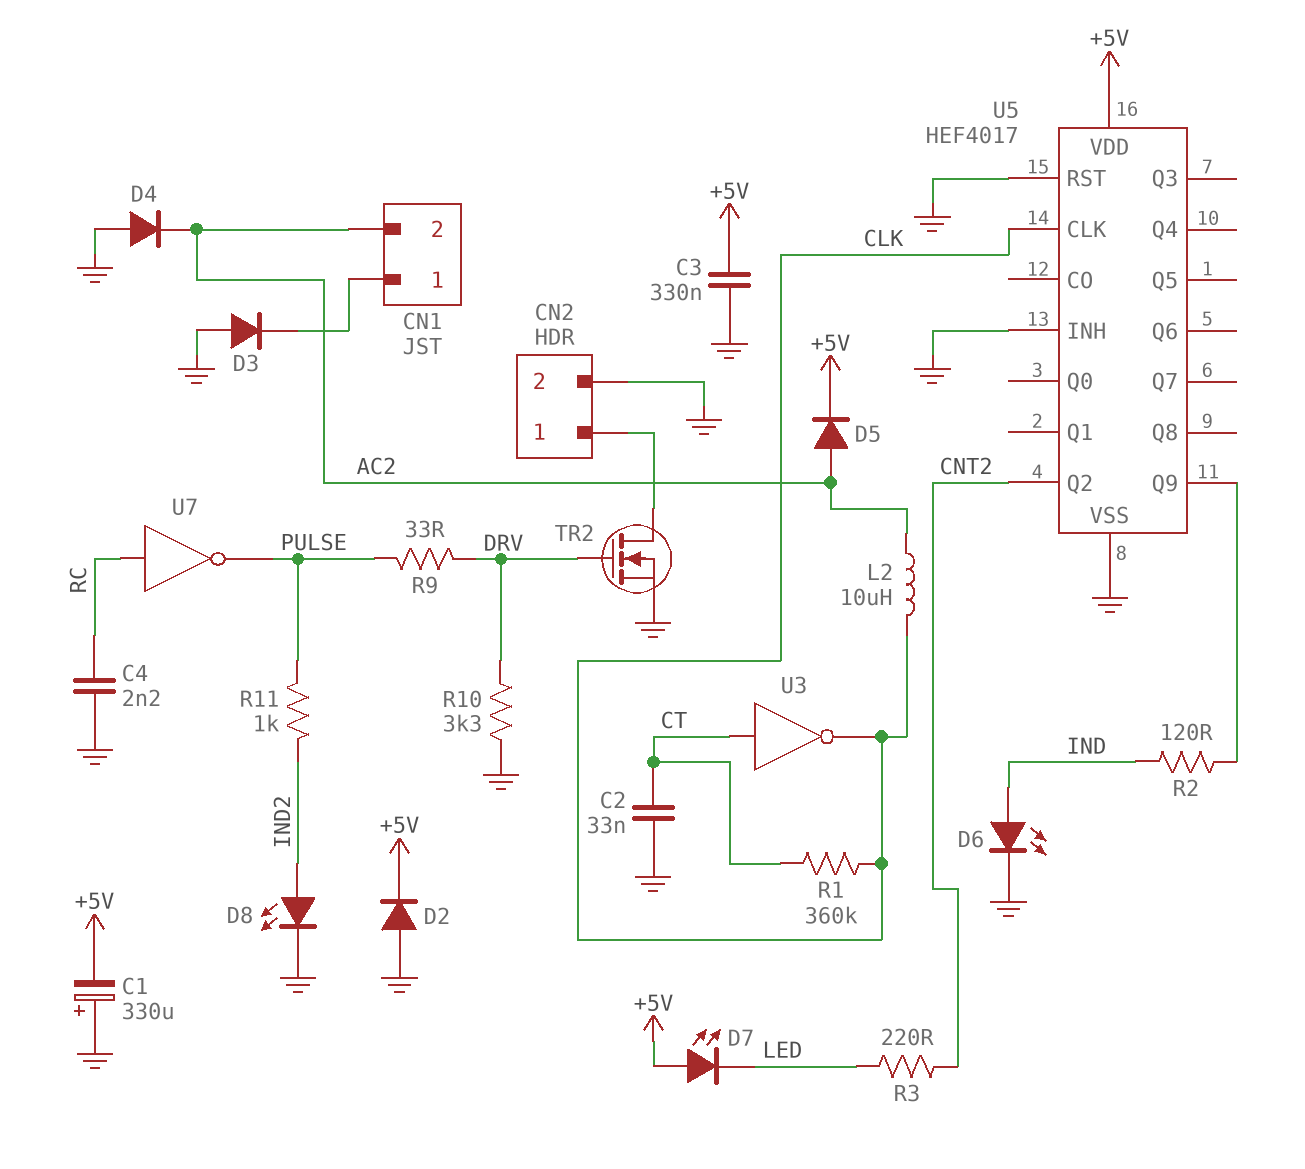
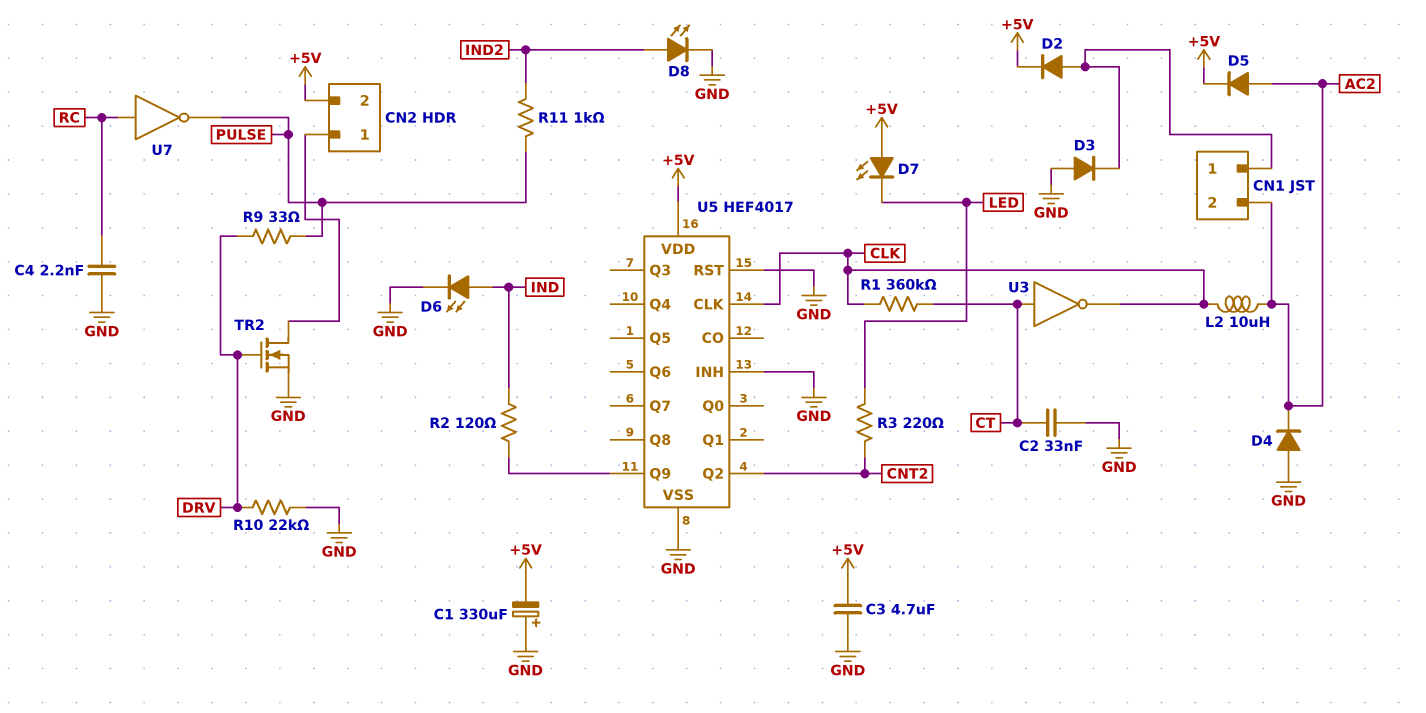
C3: 330nF (+5V, GND) -> 4.7uF (+5V, GND)
CN2 pin 2: GND -> +5V
D2: diode (A GND, K +5V) -> diode (A CN1/1, K +5V)
R10: 3.3k (DRV, GND) -> 22k (DRV, GND)

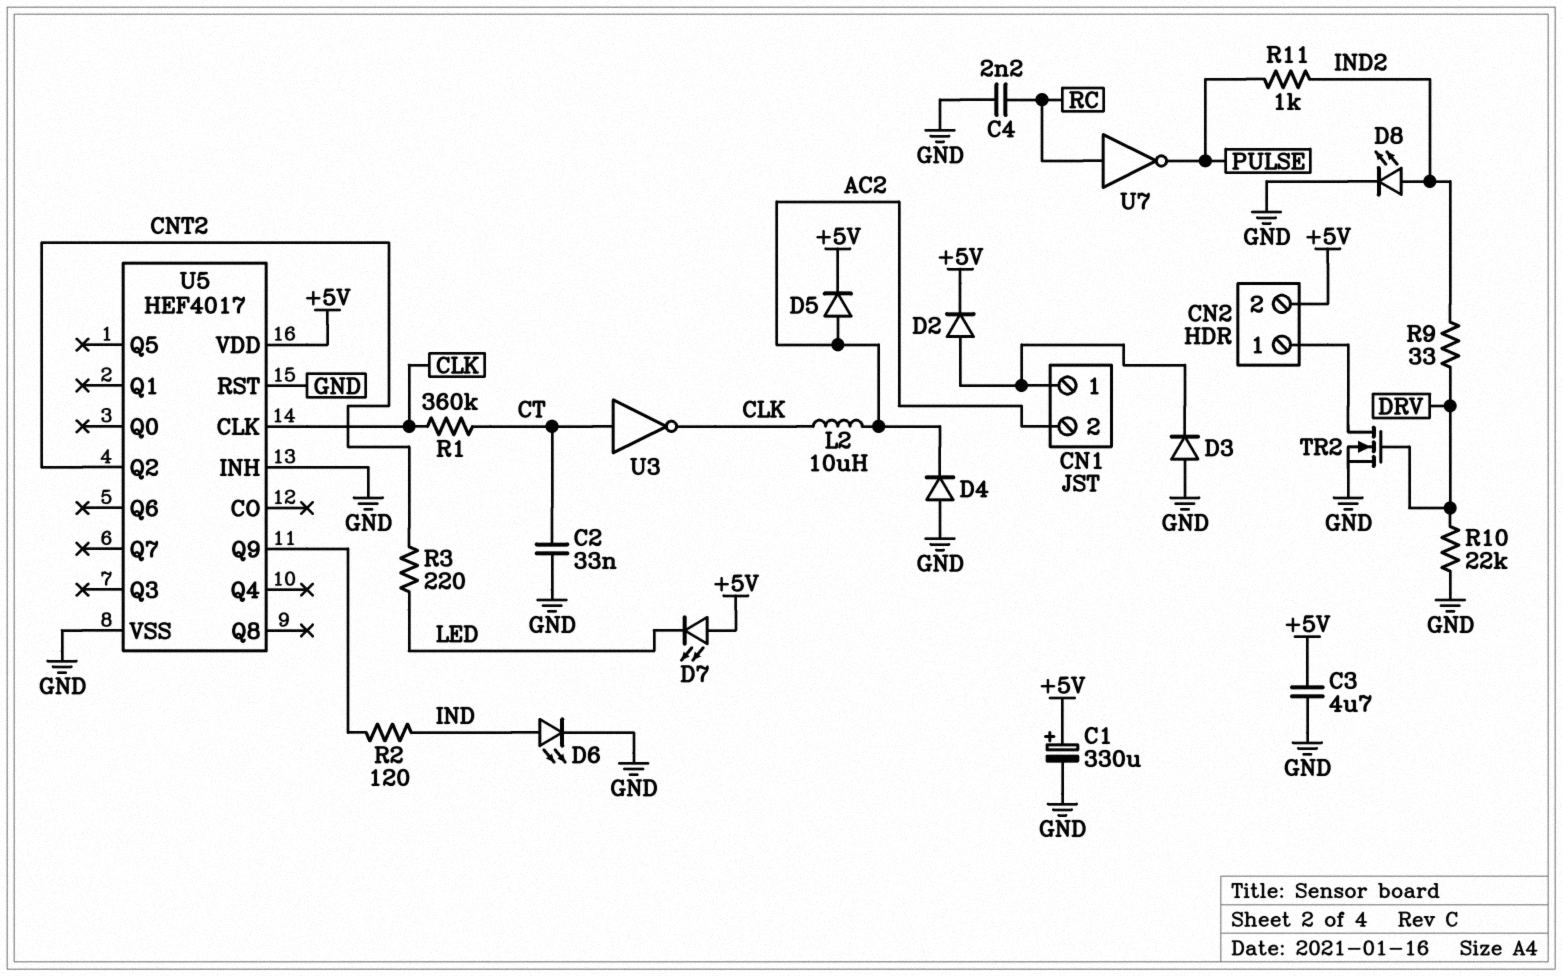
C1: 330uF (plus GND, minus +5V) -> 330uF (plus +5V, minus GND)
R9: 33 (DRV, PULSE) -> 33 (DRV, IND2)

